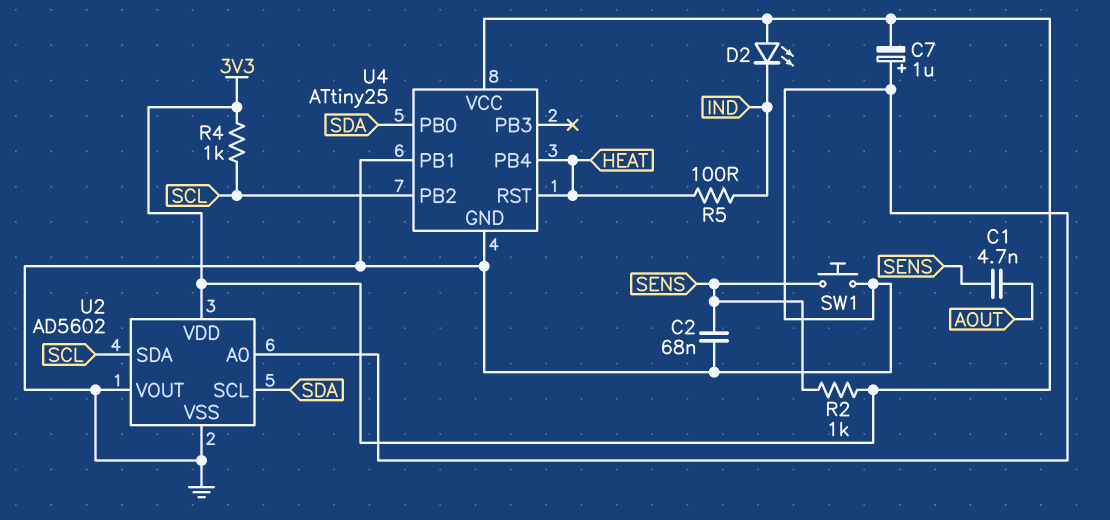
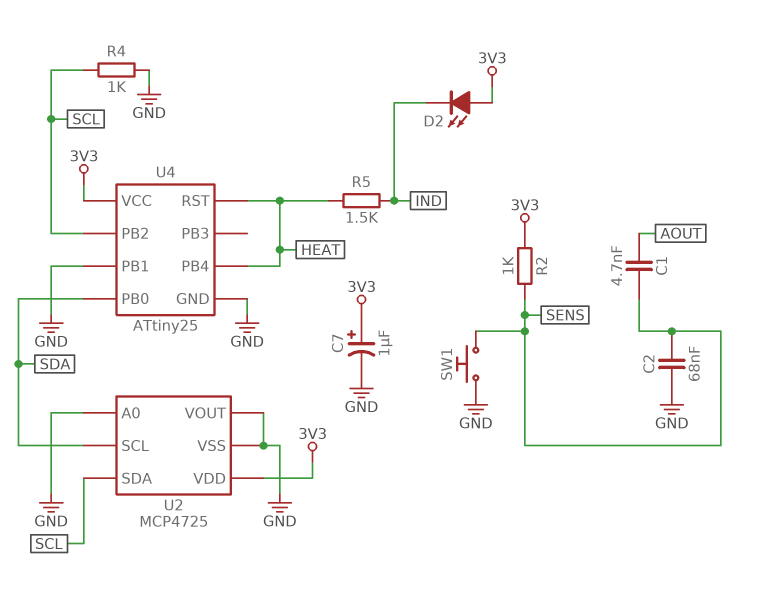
C7: 1uF (plus GND, minus 3V3) -> 1uF (plus 3V3, minus GND)
R4: 1k (3V3, SCL) -> 1k (GND, SCL)
R5: 100 (HEAT, IND) -> 1.5k (HEAT, IND)
U2: AD5602 -> MCP4725

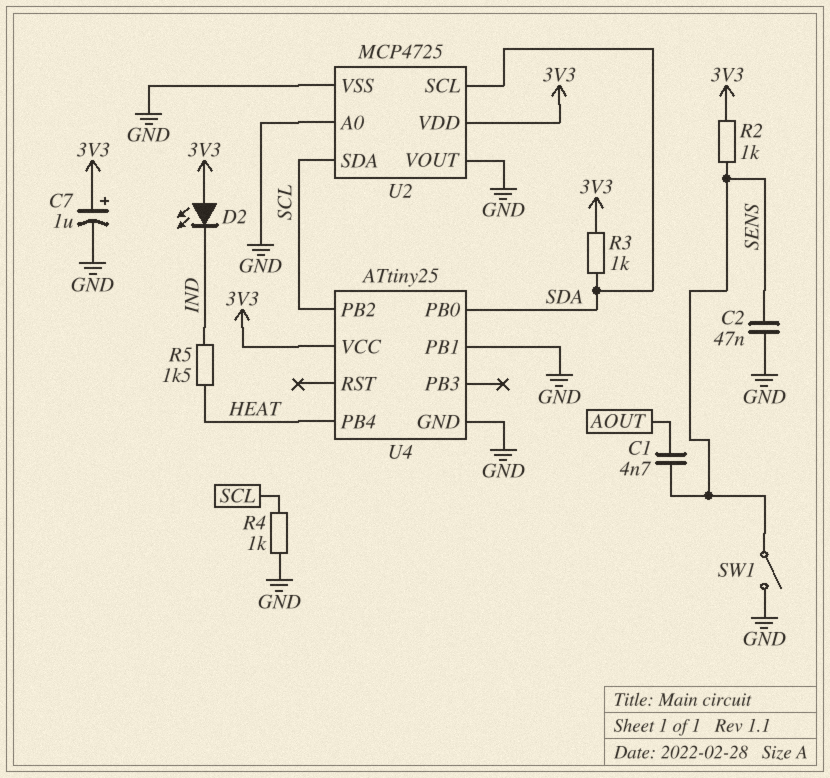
C2: 68nF (GND, SENS) -> 47nF (GND, SENS)
R3: none -> 1k (3V3, SDA)
SW1: button (GND, SENS) -> switch (GND, SENS)
U4 pin RST: HEAT -> none

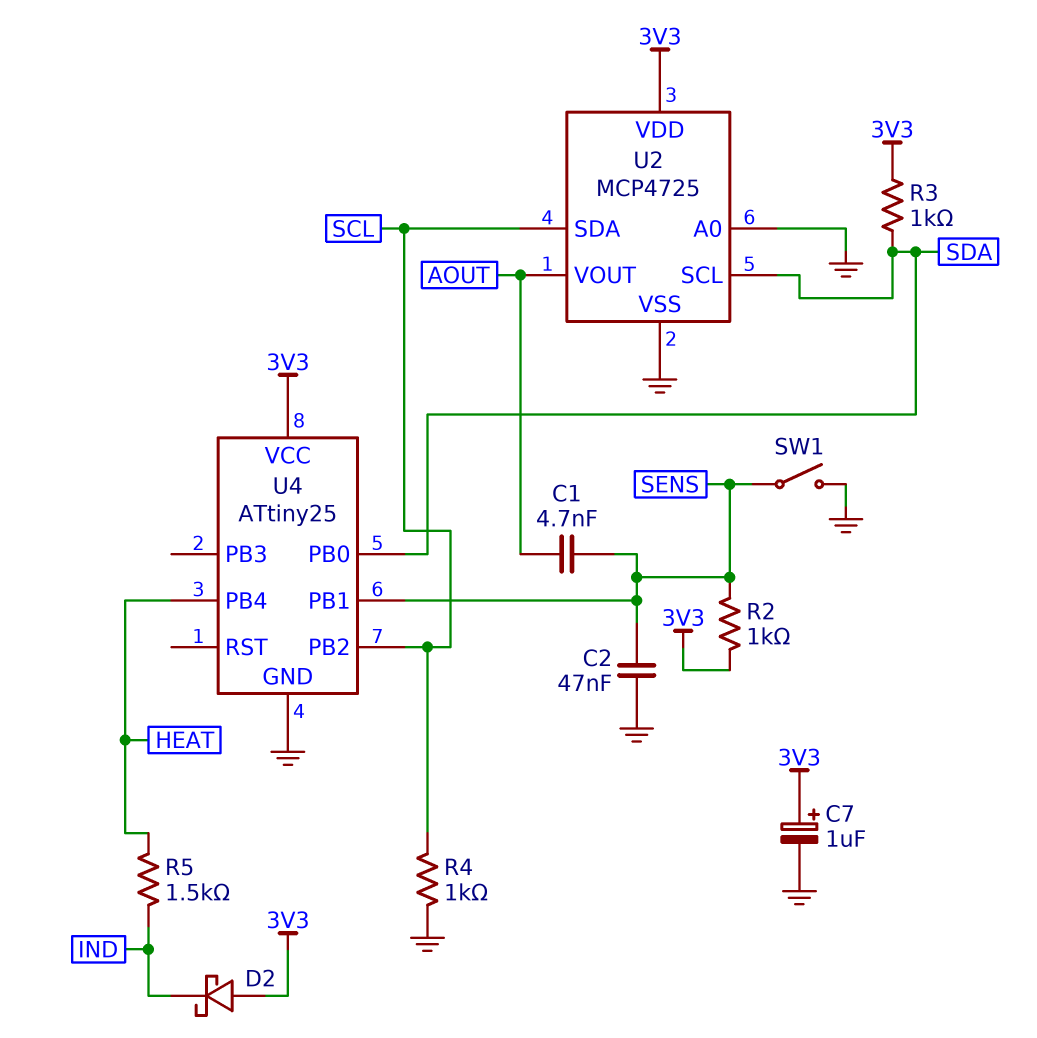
D2: LED (A 3V3, K IND) -> schottky (A 3V3, K IND)
U2 pin VOUT: GND -> AOUT
U4 pin PB1: GND -> SENS

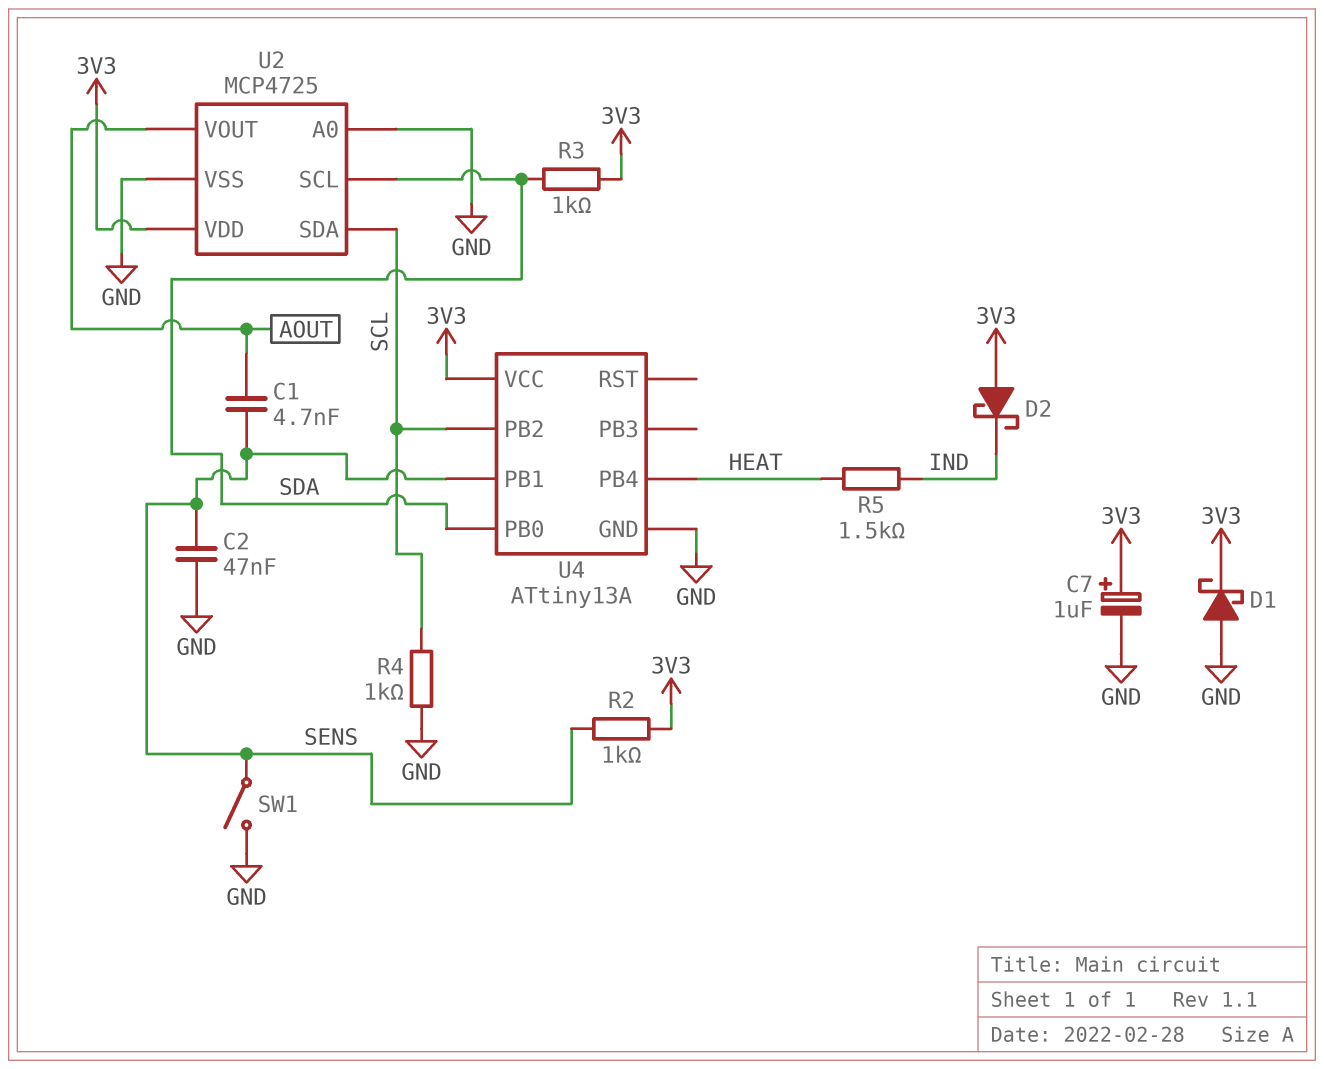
D1: none -> schottky (A GND, K 3V3)
U4: ATtiny25 -> ATtiny13A

